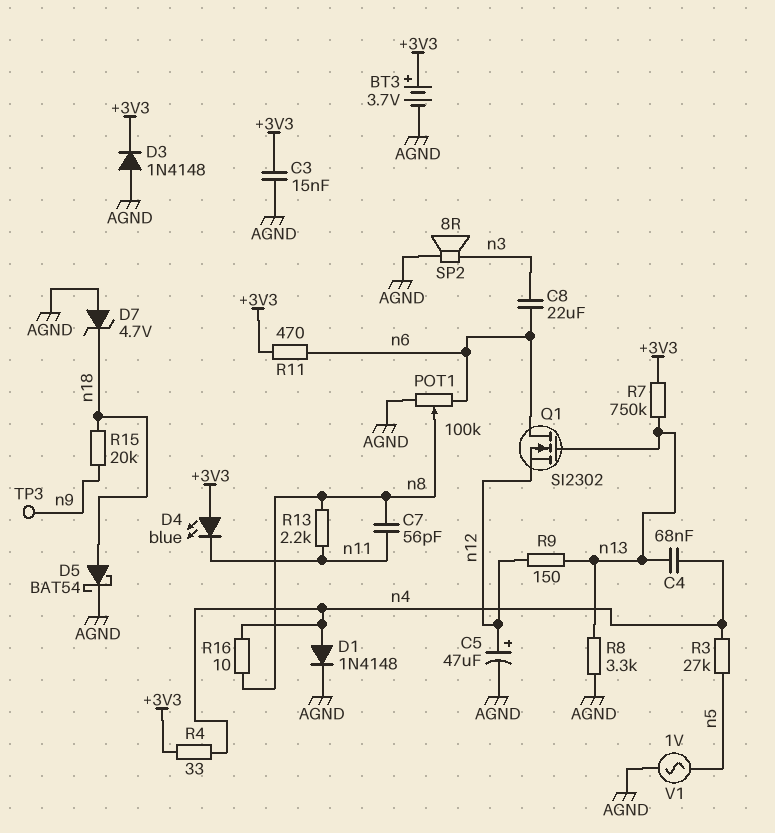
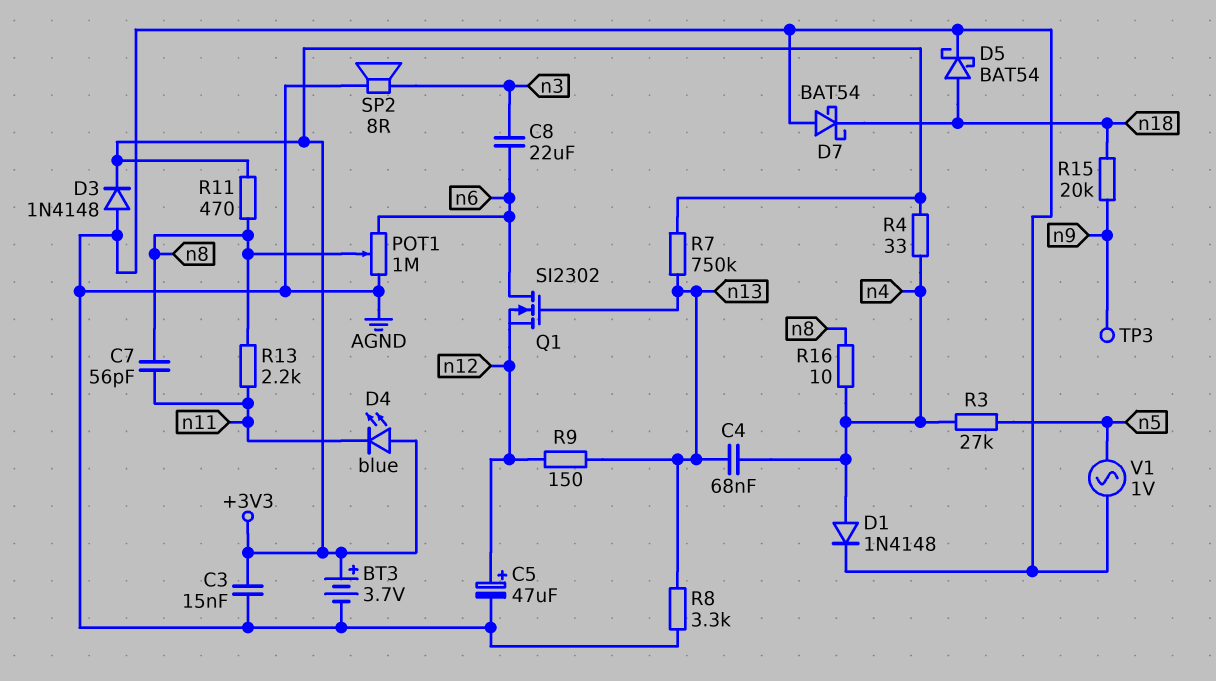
D7: zener 4.7V (A AGND, K n18) -> schottky BAT54 (A AGND, K n18)
POT1: 100k (AGND, n6, wiper n8) -> 1M (AGND, n6, wiper n8)
R11: 470 (+3V3, n6) -> 470 (+3V3, n8)

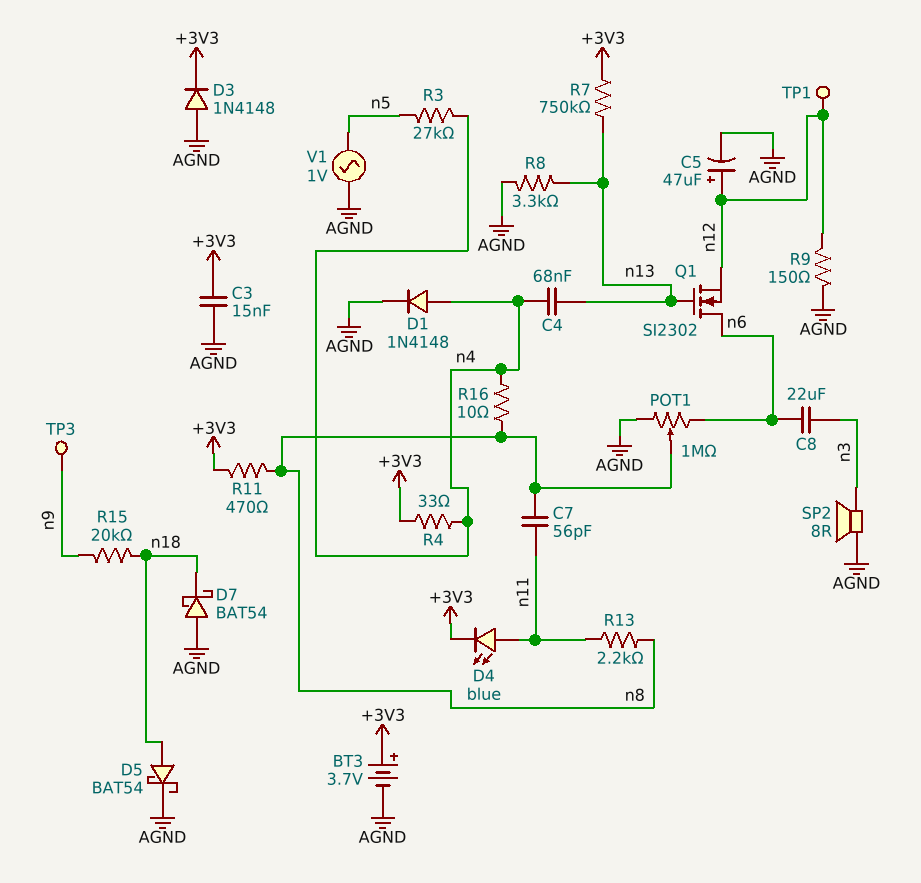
D4: LED blue (A +3V3, K n11) -> LED blue (A n11, K +3V3)
R9: 150 (n12, n13) -> 150 (AGND, n12)
TP1: none -> test point (n12)

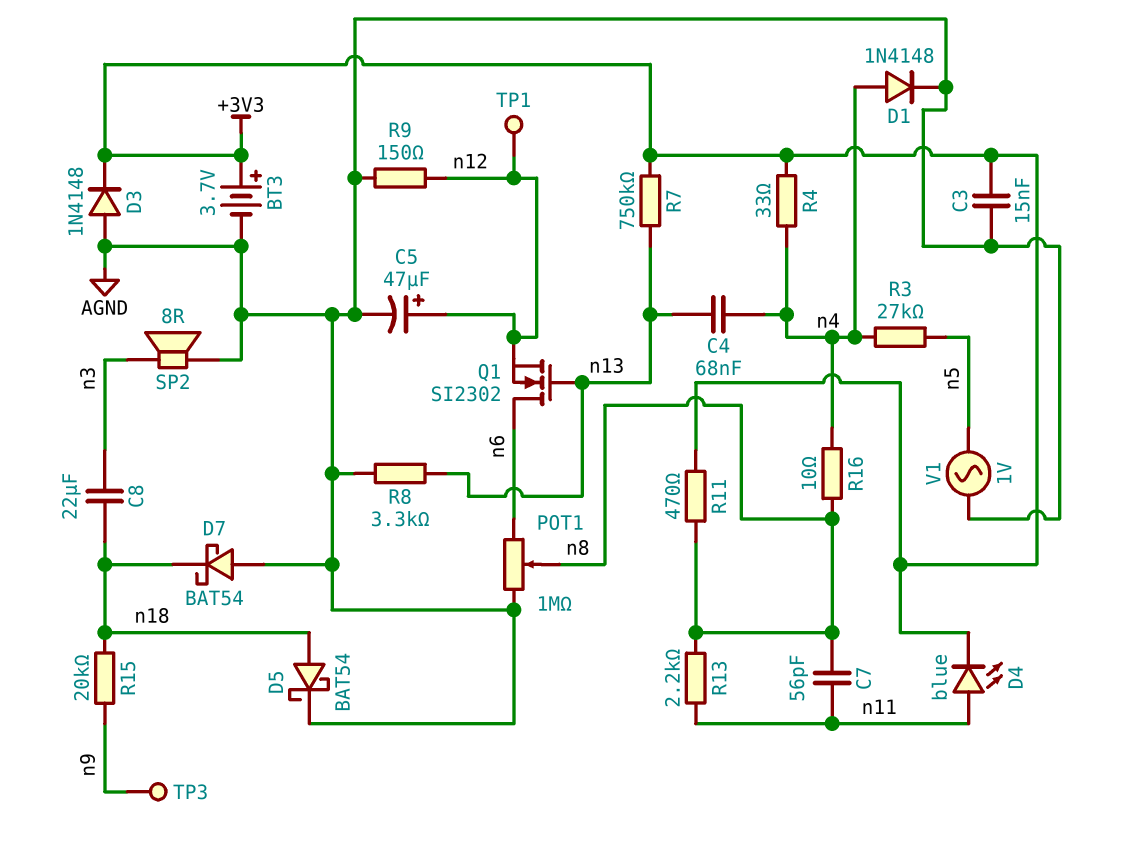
C8: 22uF (n3, n6) -> 22uF (n3, n18)

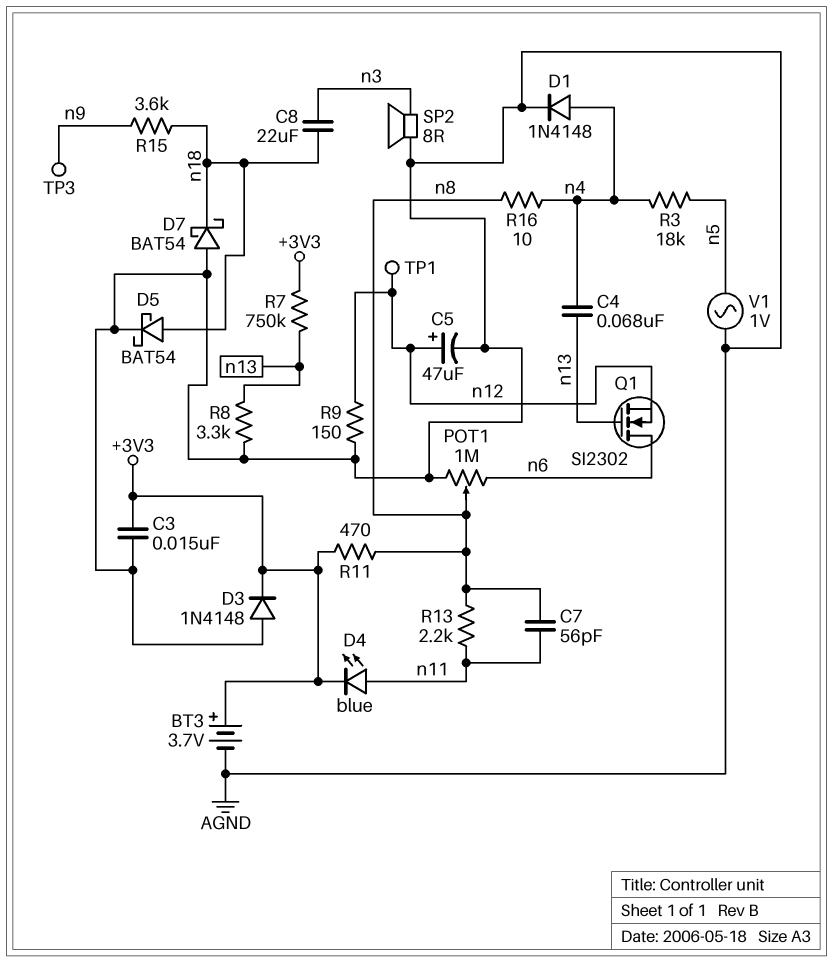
R3: 27k (n4, n5) -> 18k (n4, n5)
R4: 33 (+3V3, n4) -> none
R15: 20k (n9, n18) -> 3.6k (n9, n18)

